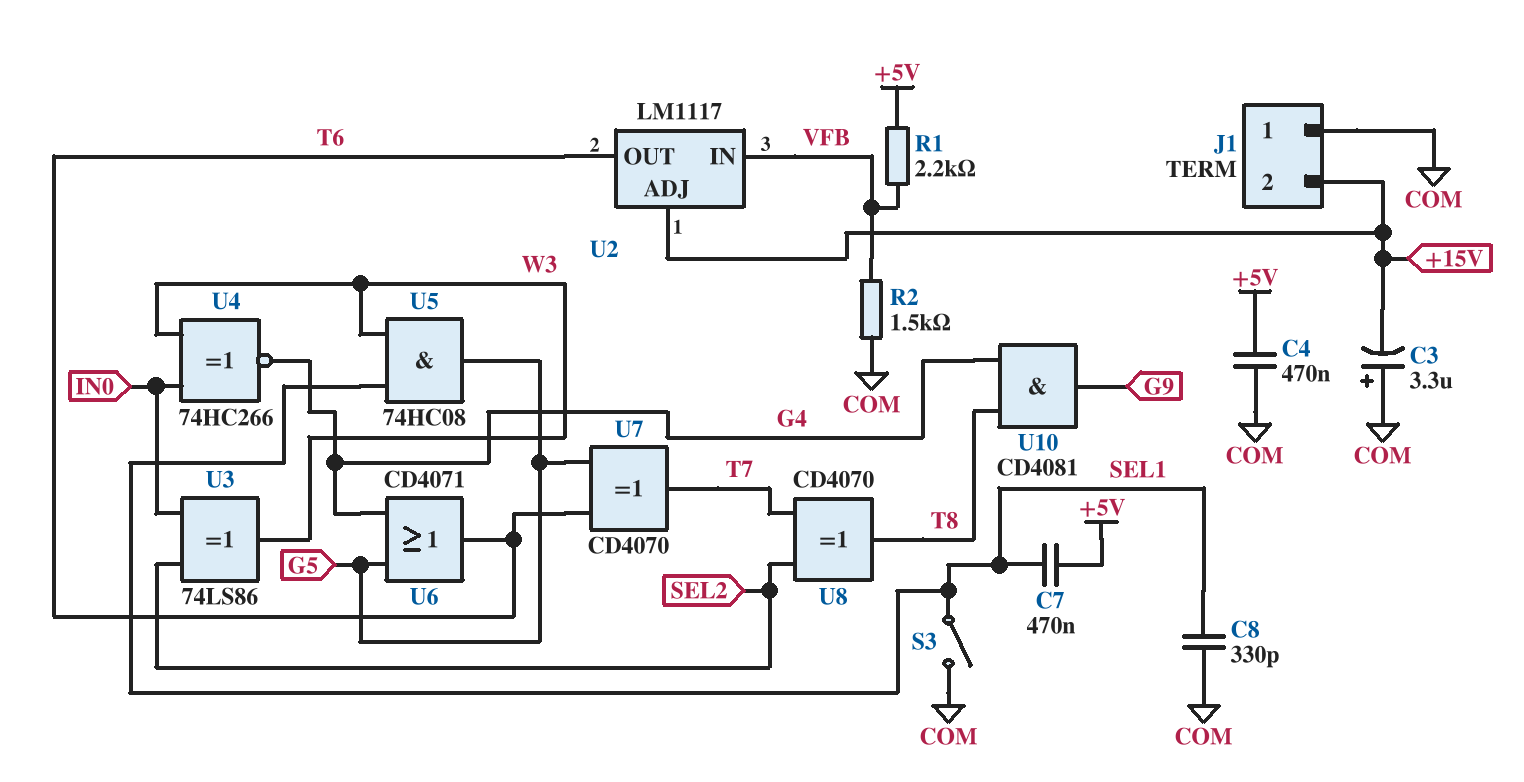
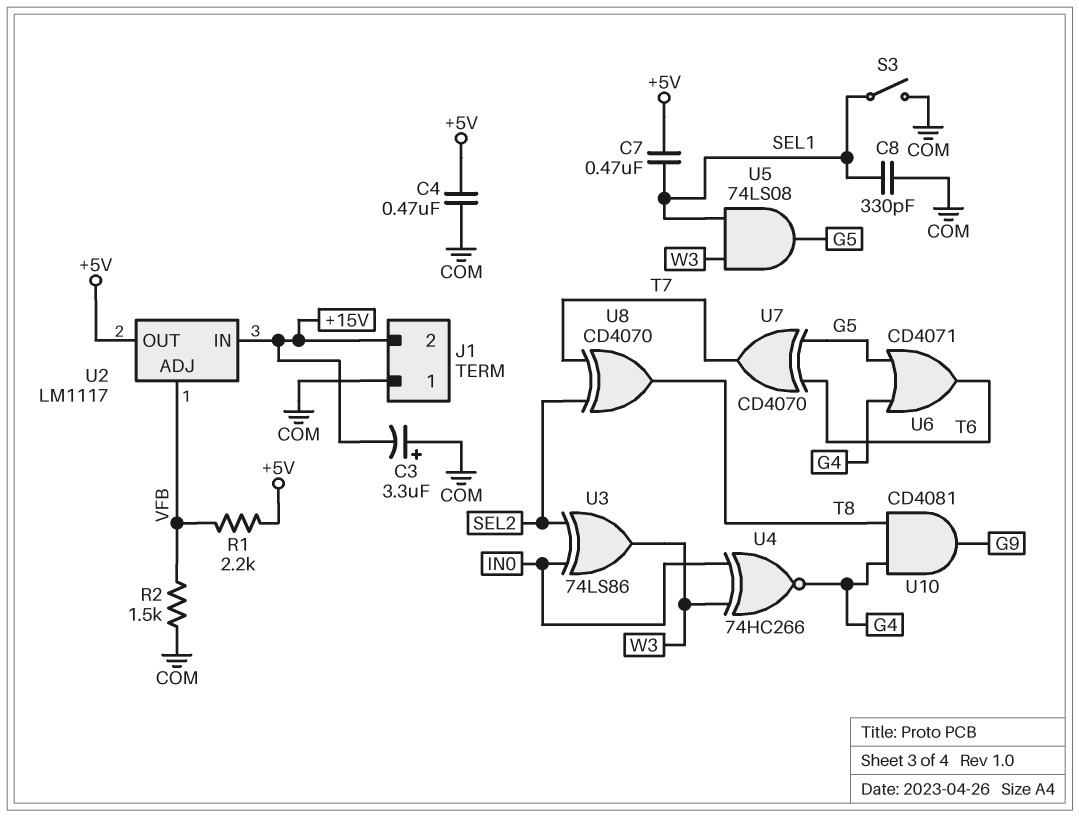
U2 pin ADJ: +15V -> VFB
U2 pin IN: VFB -> +15V
U2 pin OUT: T6 -> +5V
U5: AND 74HC08 (in SEL1, in W3, out G5) -> AND 74LS08 (in SEL1, in W3, out G5)

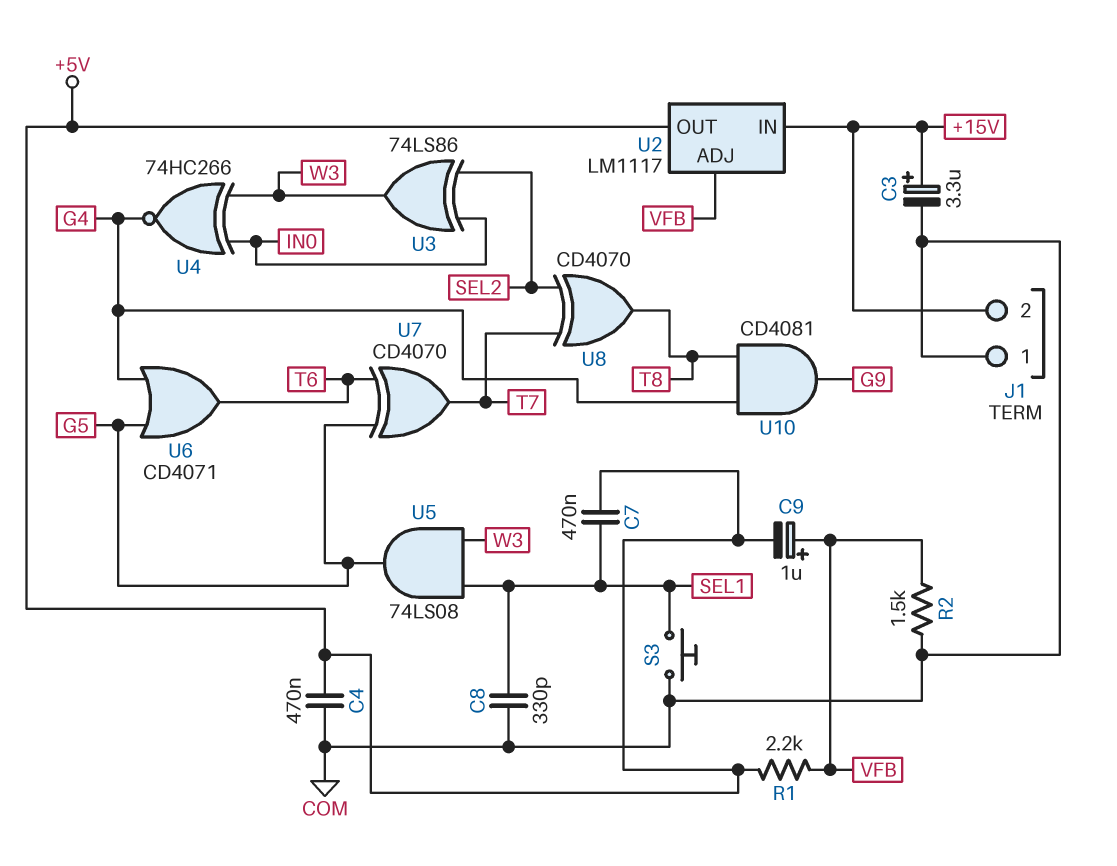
C3: 3.3uF (plus COM, minus +15V) -> 3.3uF (plus +15V, minus COM)
C9: none -> 1uF (plus VFB, minus +5V)
S3: switch (COM, SEL1) -> button (COM, SEL1)

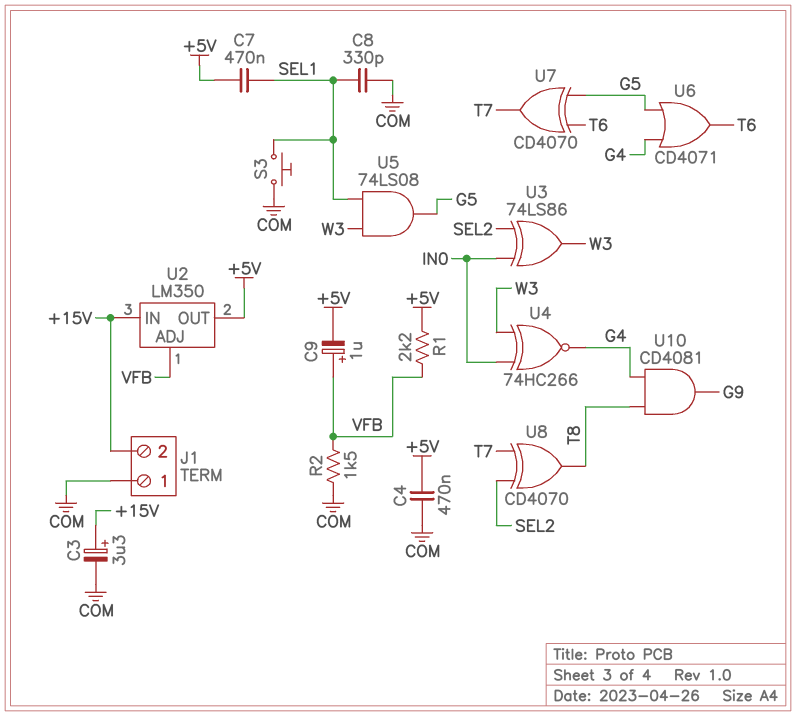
U2: LM1117 -> LM350

